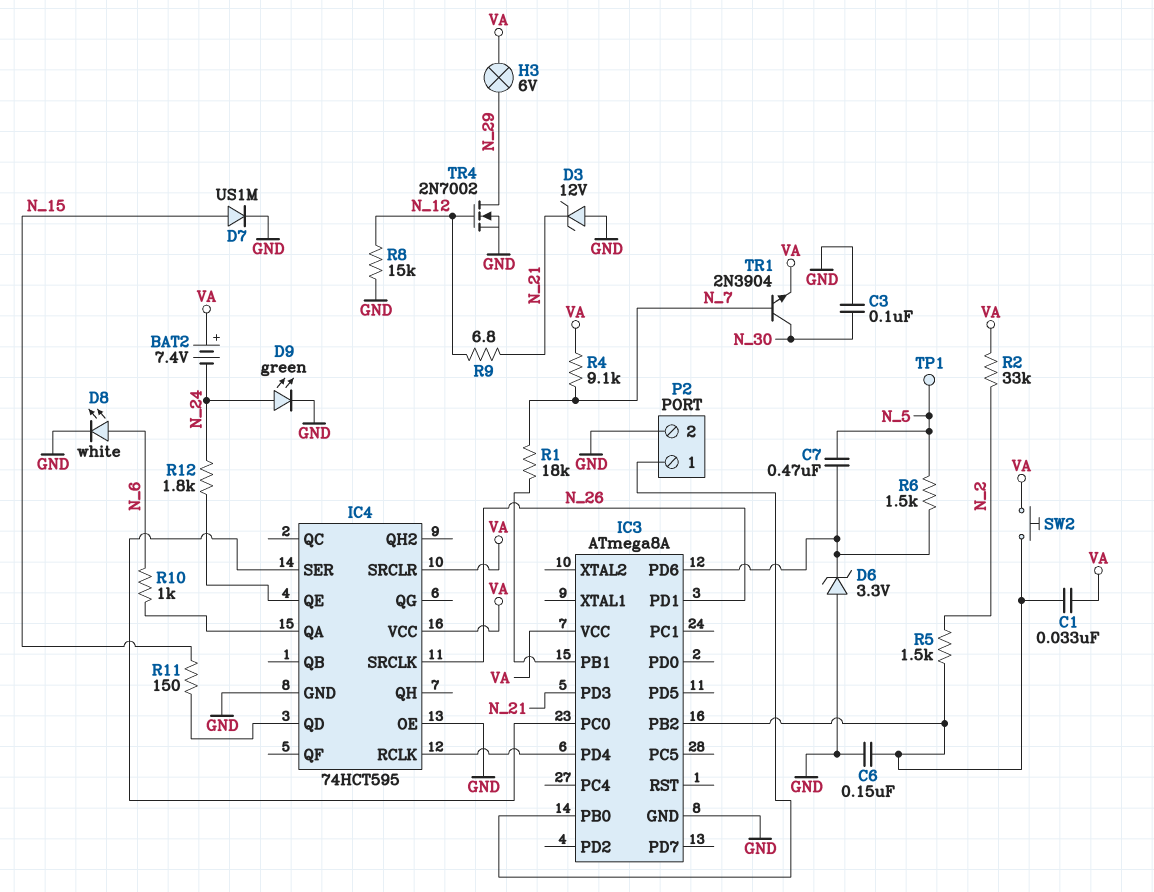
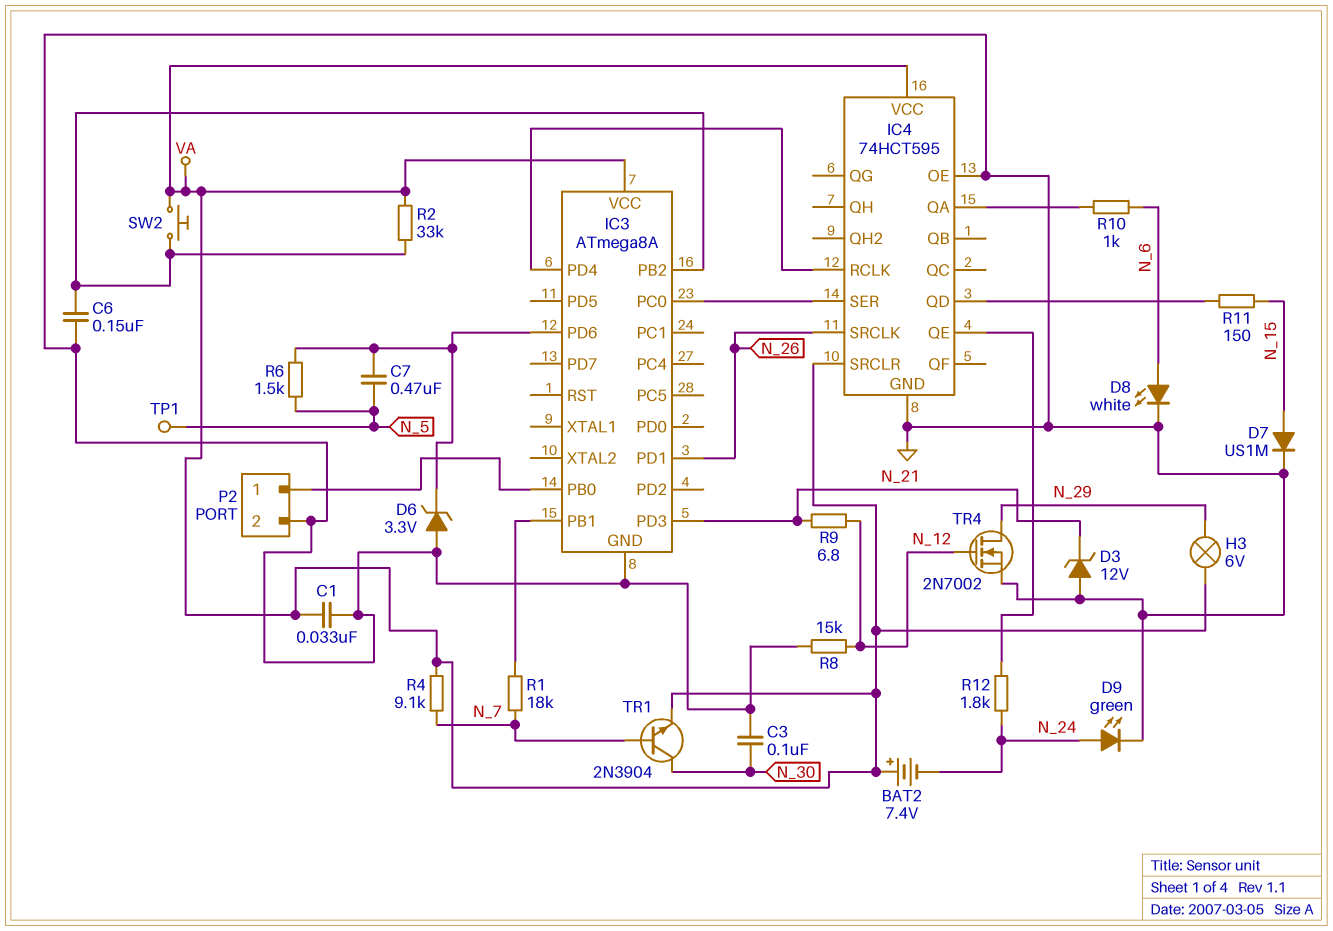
C1: 33nF (IC3/PB2, VA) -> 33nF (GND, VA)
R2: 33k (N_2, VA) -> 33k (IC3/PB2, VA)
R5: 1.5k (IC3/PB2, N_2) -> none

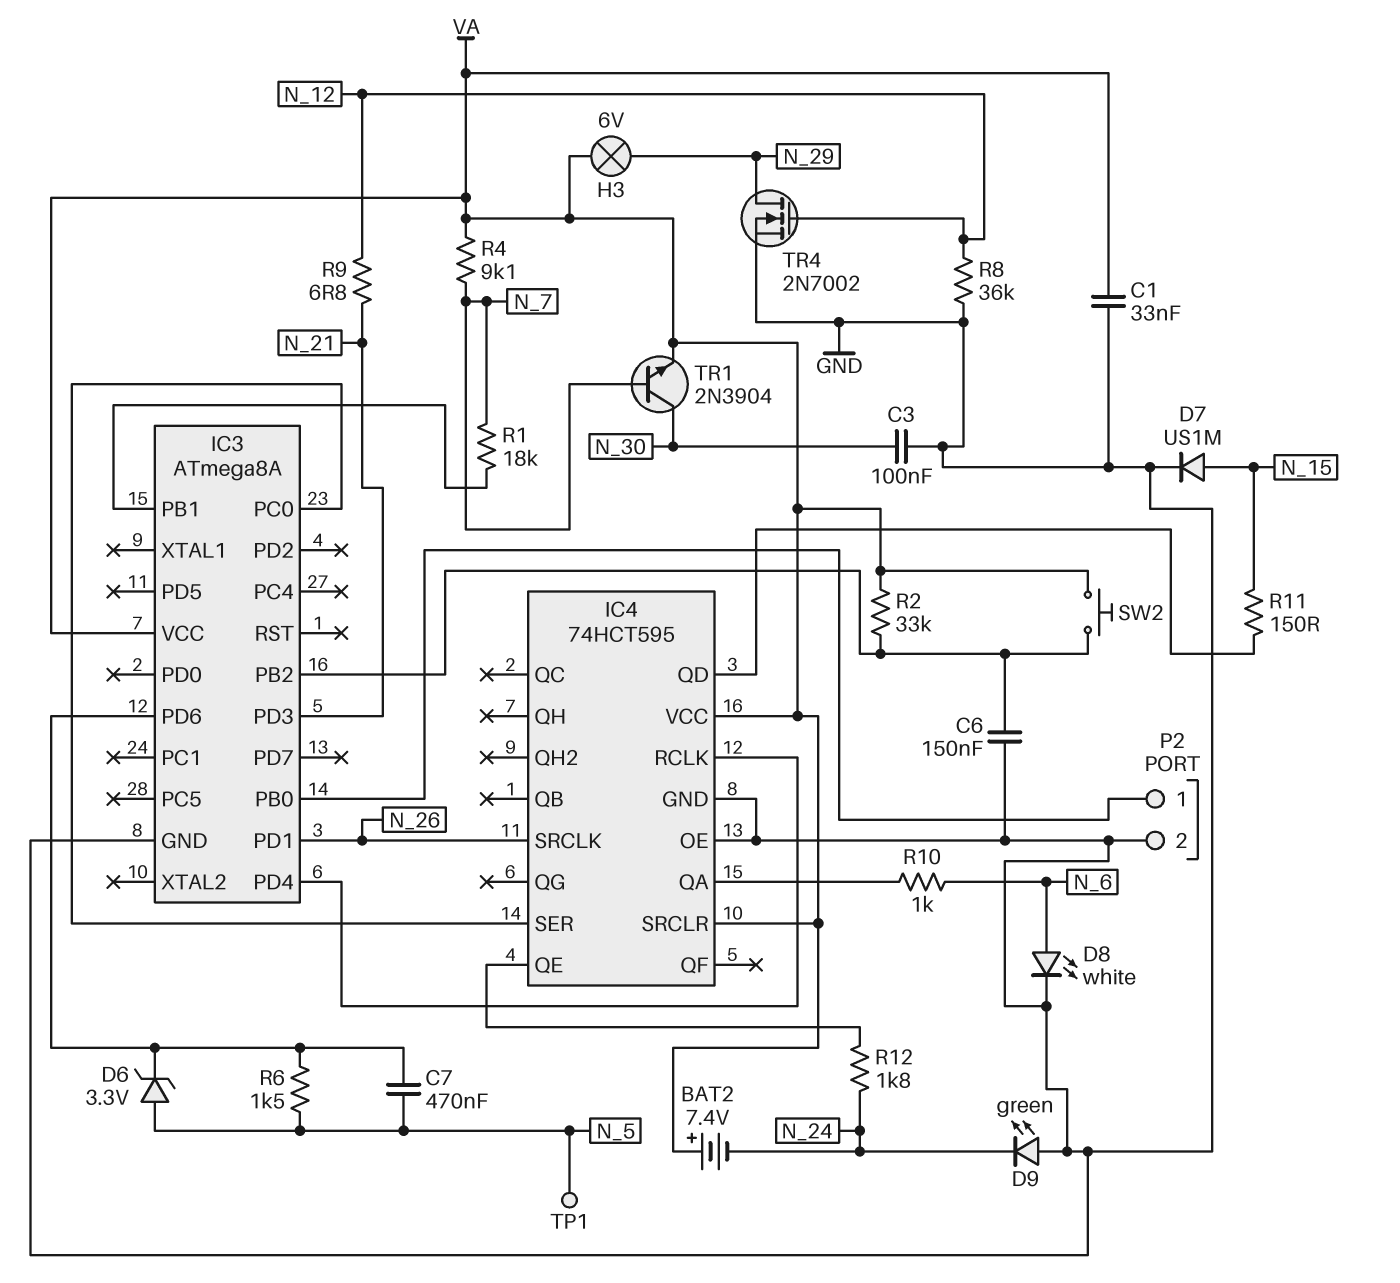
D3: zener 12V (A GND, K N_21) -> none
D6: zener 3.3V (A GND, K IC3/PD6) -> zener 3.3V (A N_5, K IC3/PD6)
D9: LED green (A N_24, K GND) -> LED green (A GND, K N_24)
R8: 15k (GND, N_12) -> 36k (GND, N_12)

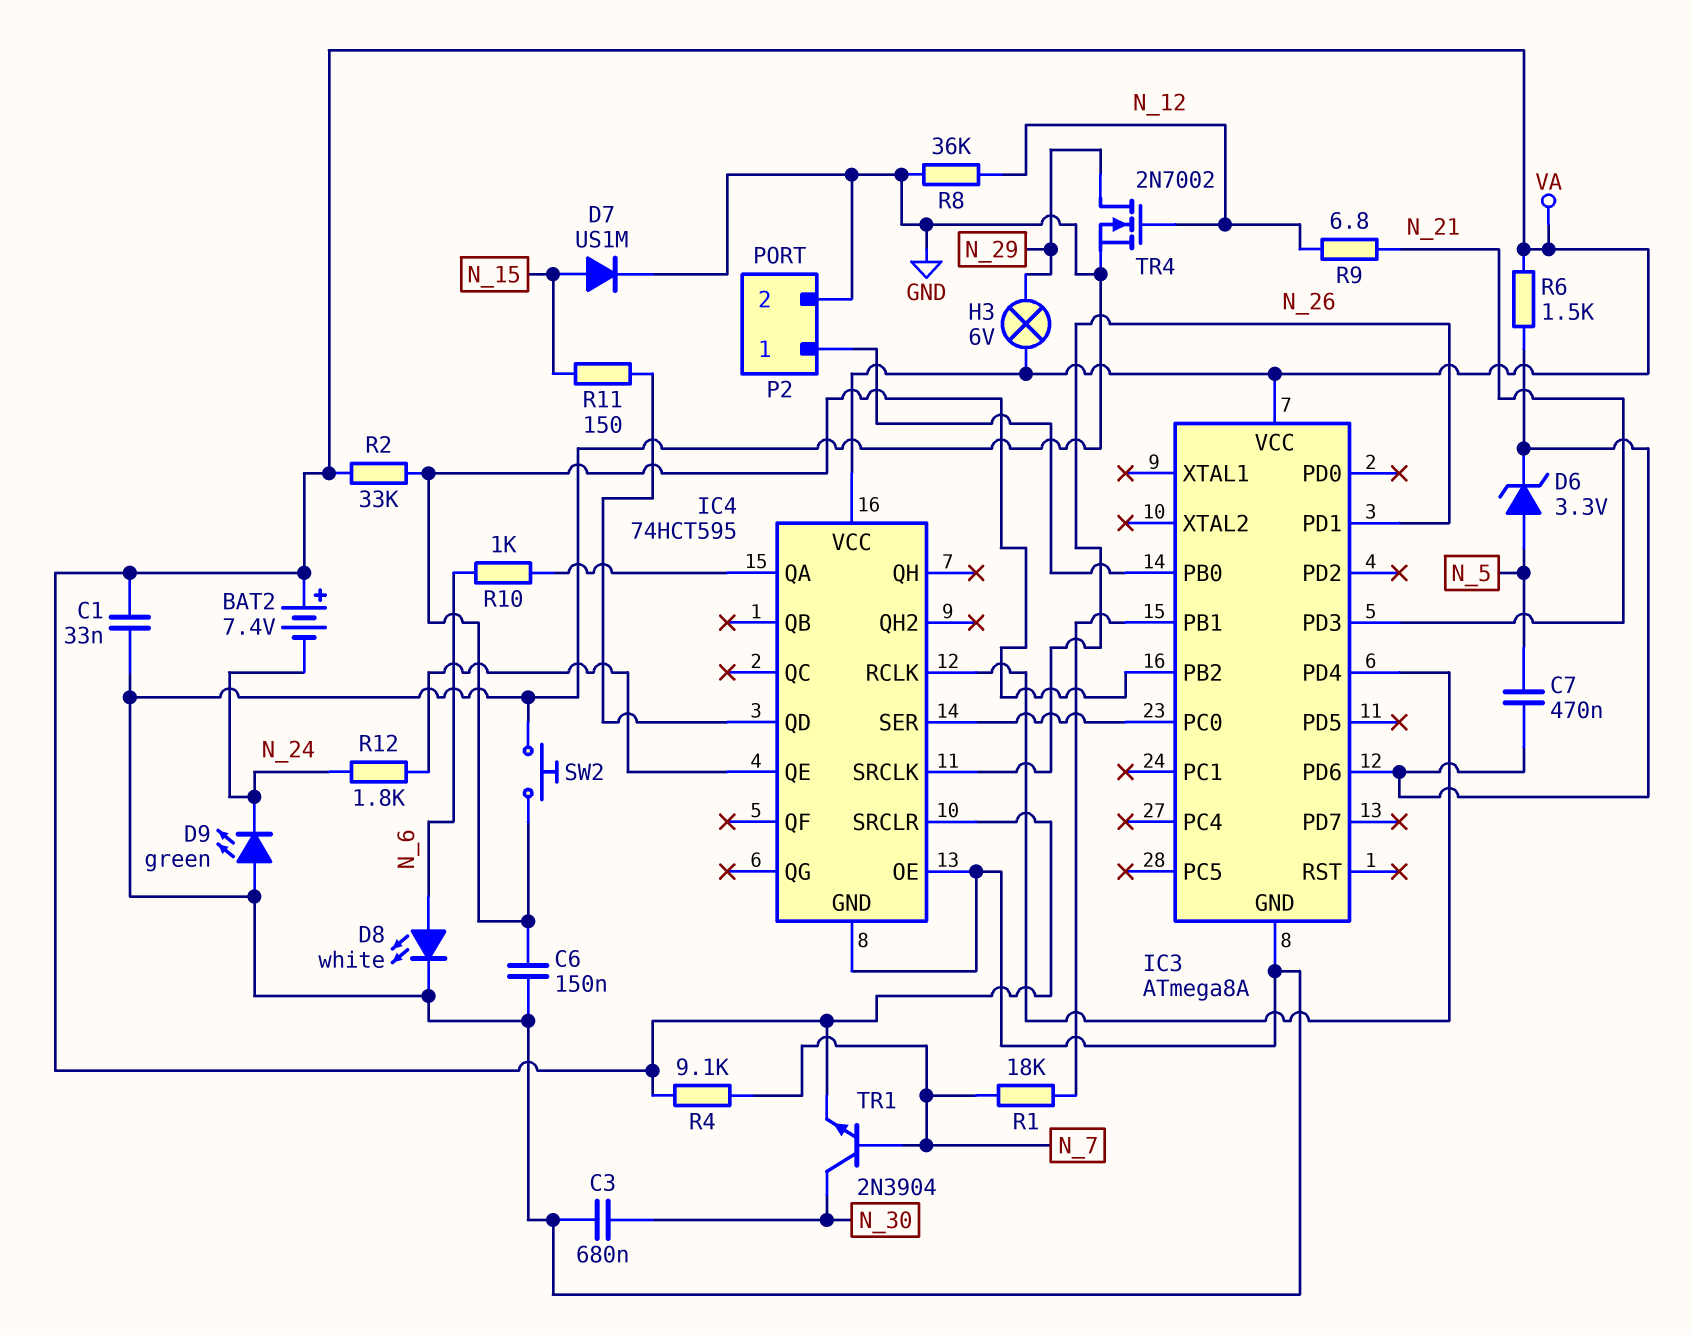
C3: 100nF (GND, N_30) -> 680nF (GND, N_30)
R6: 1.5k (IC3/PD6, N_5) -> 1.5k (IC3/PD6, VA)
SW2: button (IC3/PB2, VA) -> button (GND, IC3/PB2)
TP1: test point (N_5) -> none

